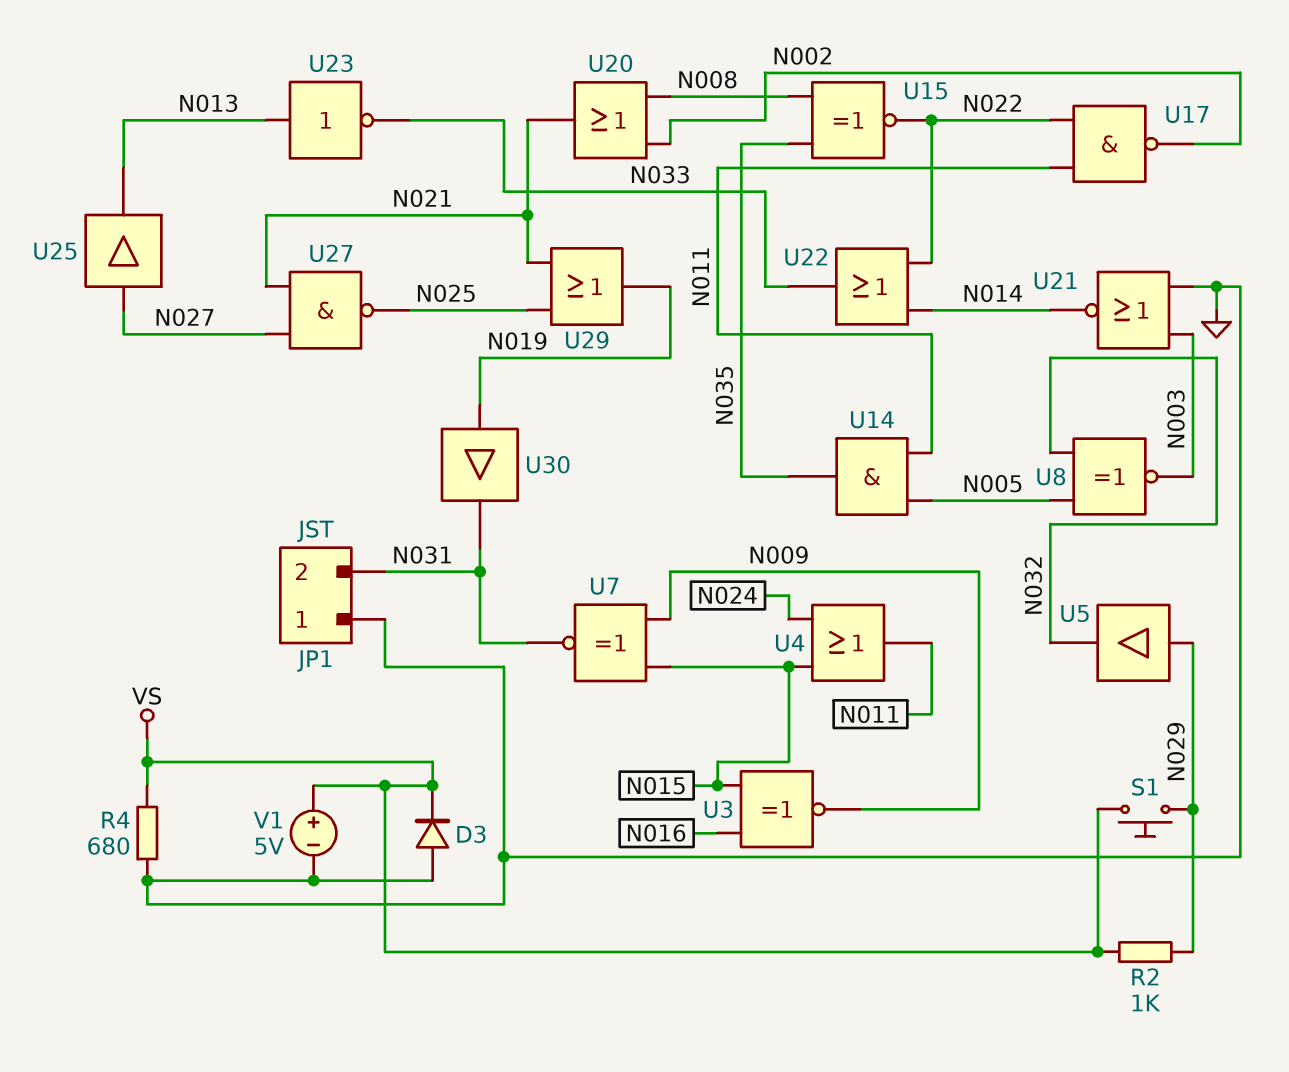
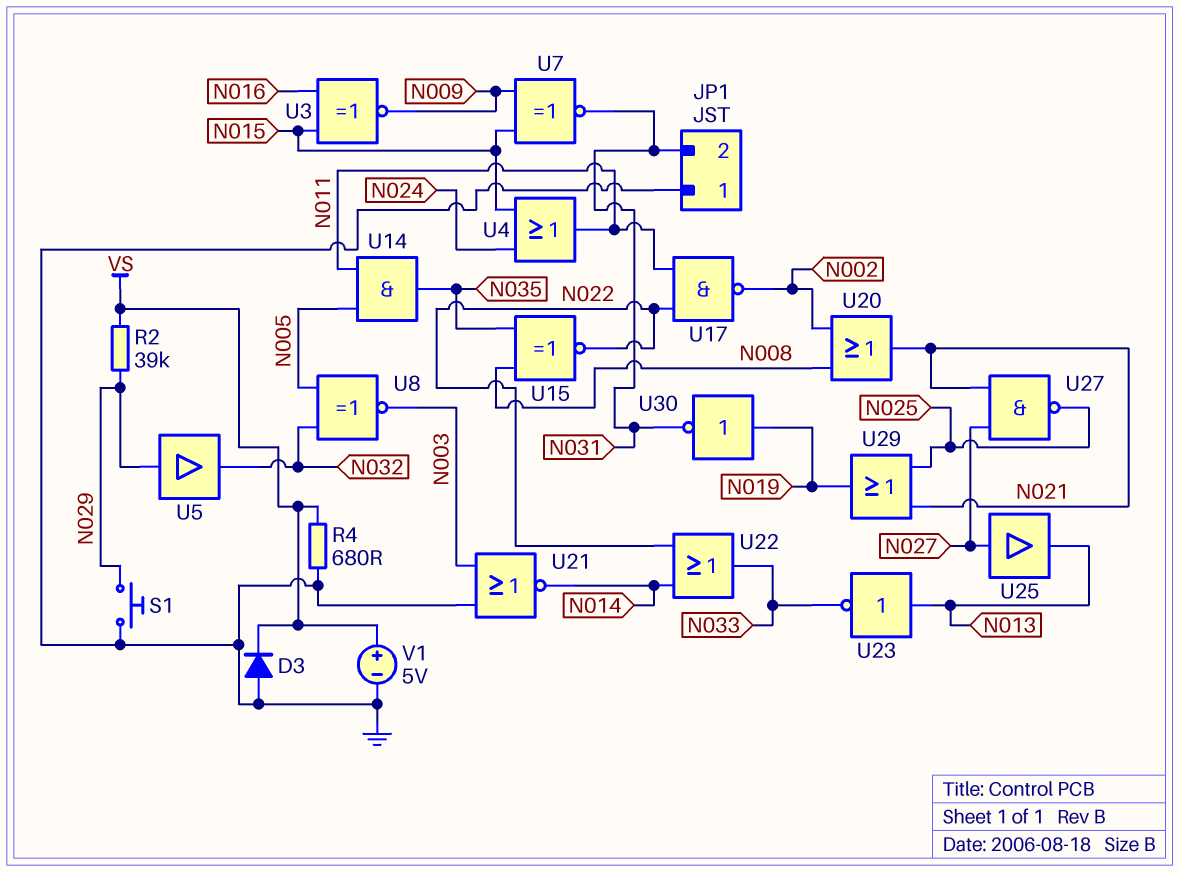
R2: 1k (N029, VS) -> 39k (N029, VS)
S1: button (N029, VS) -> button (GND, N029)
U30: buffer (in N019, out N031) -> NOT (in N019, out N031)

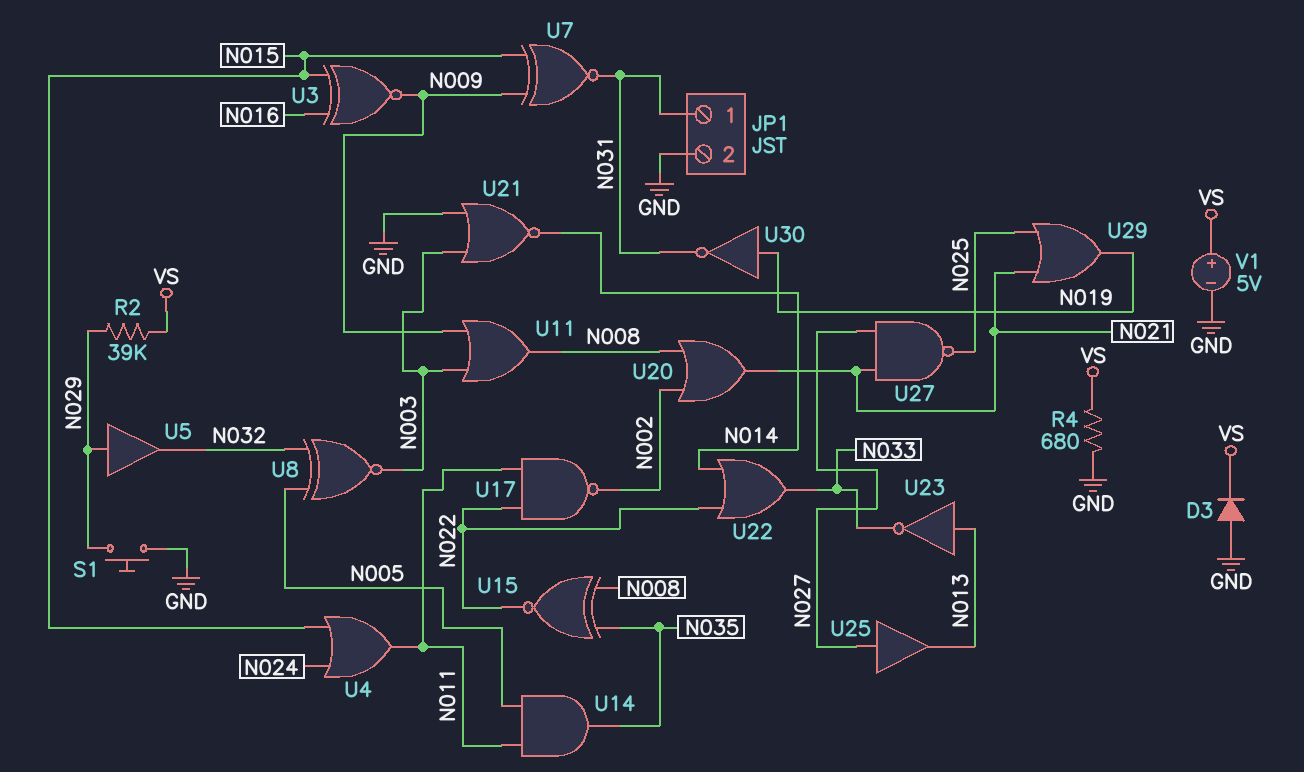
JP1 pin 1: GND -> N031
JP1 pin 2: N031 -> GND
U11: none -> OR (in N003, in N009, out N008)

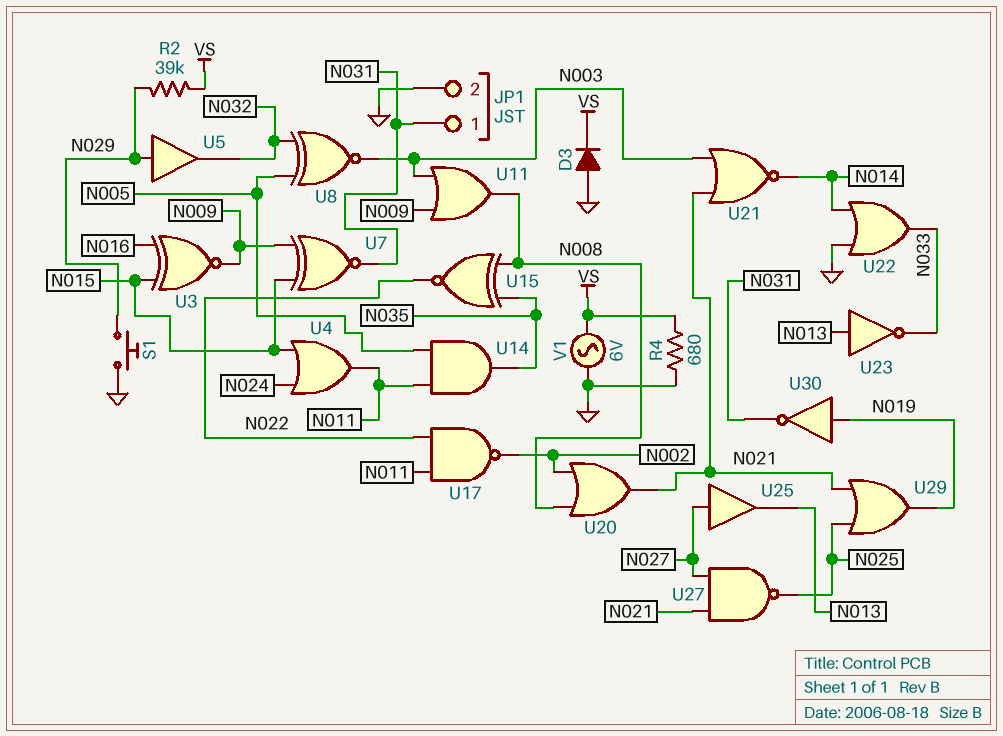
U21: NOR (in GND, in N003, out N014) -> NOR (in N003, in N021, out N014)
U22: OR (in N014, in N022, out N033) -> OR (in GND, in N014, out N033)
V1: 5V (plus VS, minus GND) -> AC 6V (GND, VS)

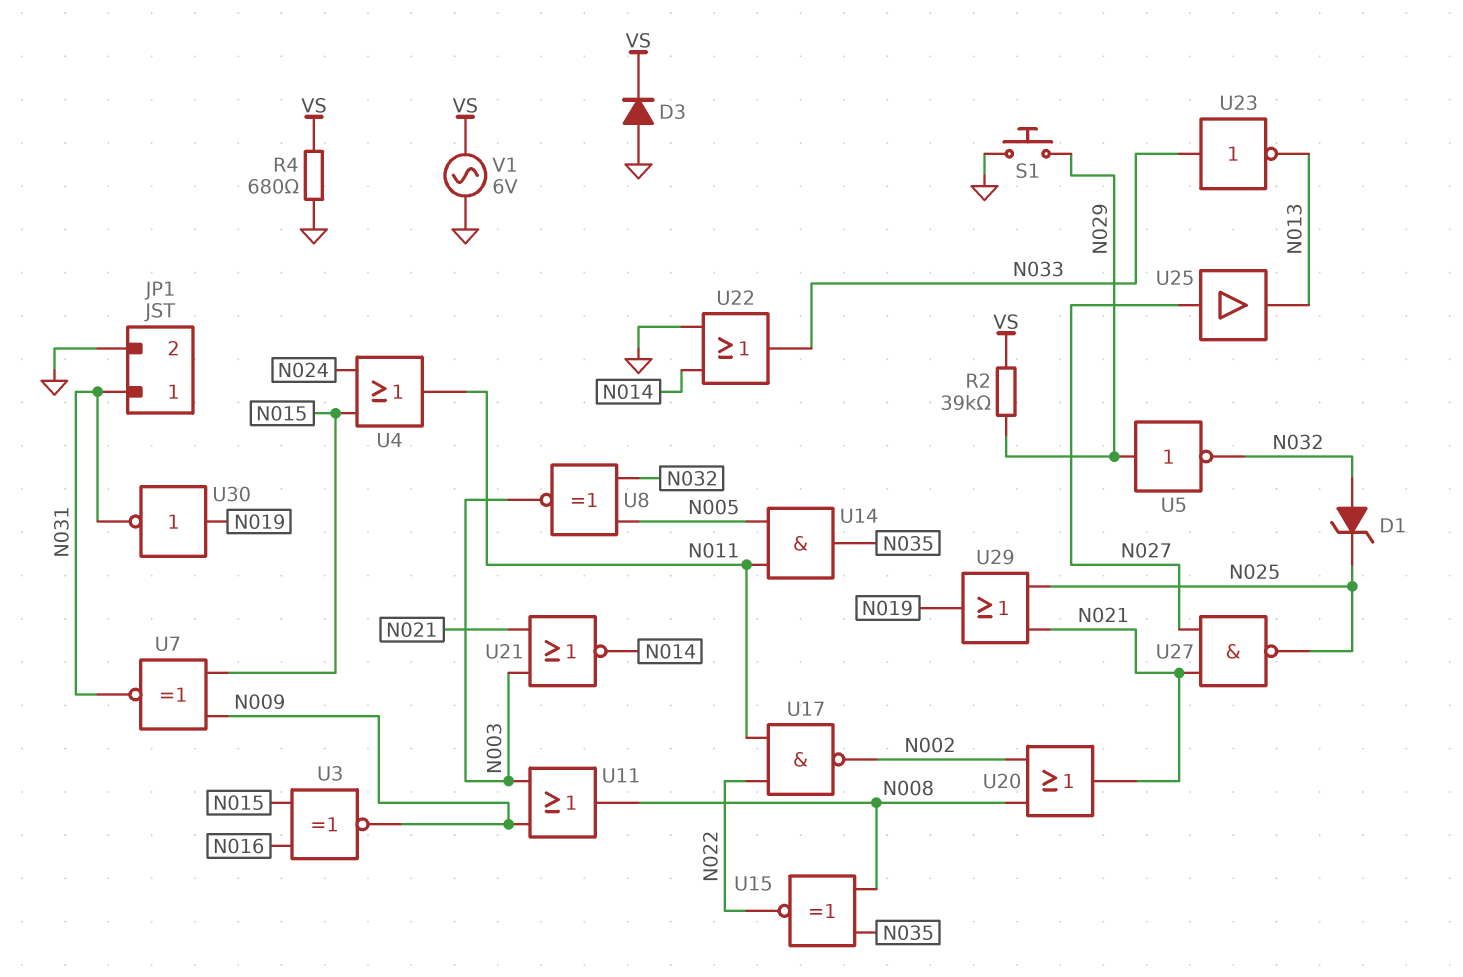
D1: none -> zener (A N032, K N025)
U5: buffer (in N029, out N032) -> NOT (in N029, out N032)
U23: NOT (in N013, out N033) -> NOT (in N033, out N013)

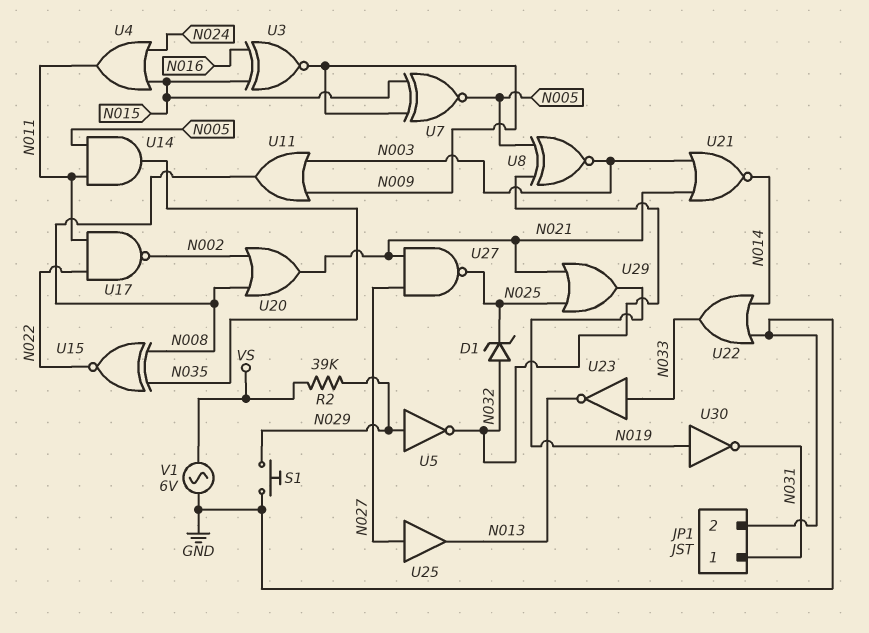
D3: diode (A GND, K VS) -> none
R4: 680 (GND, VS) -> none
U7: XNOR (in N009, in N015, out N031) -> XNOR (in N009, in N015, out N005)

